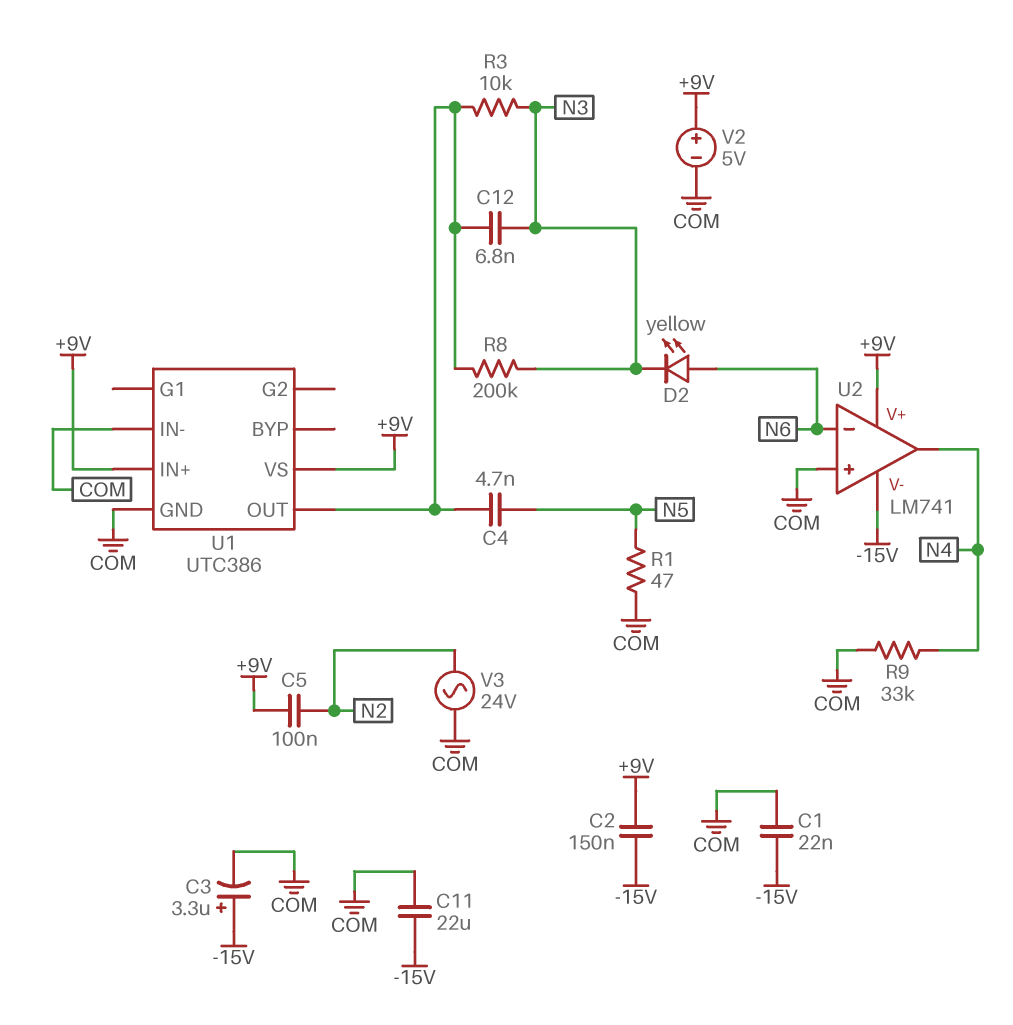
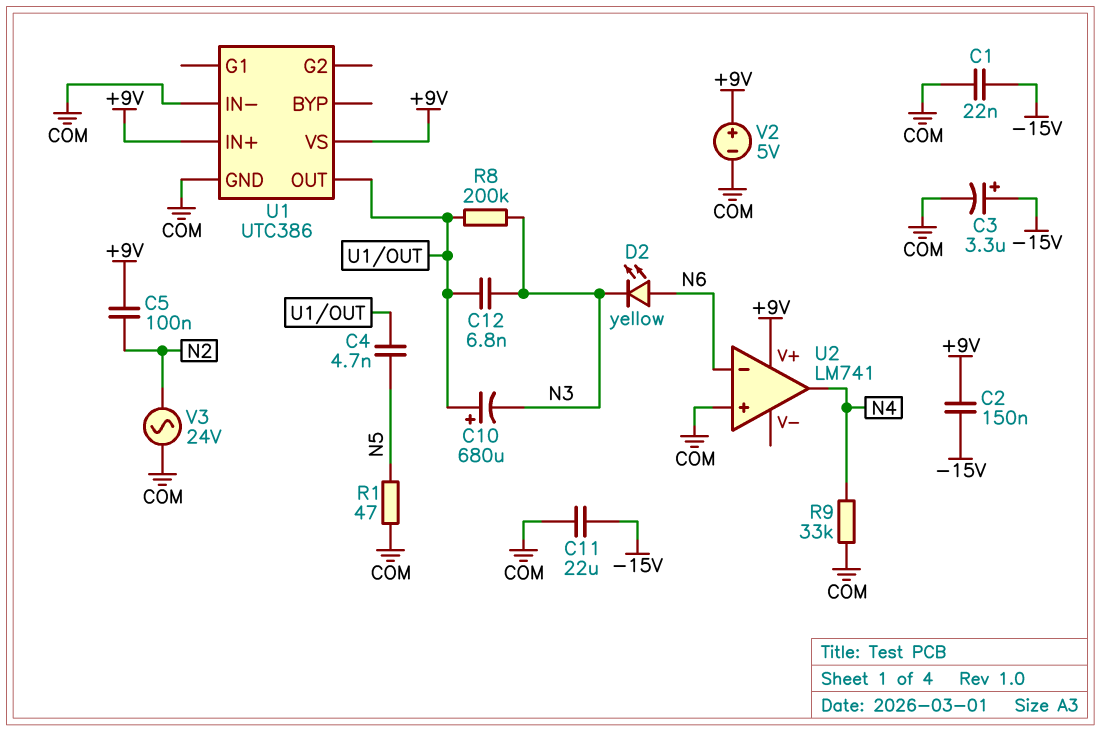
C10: none -> 680uF (plus U1/OUT, minus N3)
R3: 10k (N3, U1/OUT) -> none
U2 pin V-: -15V -> none

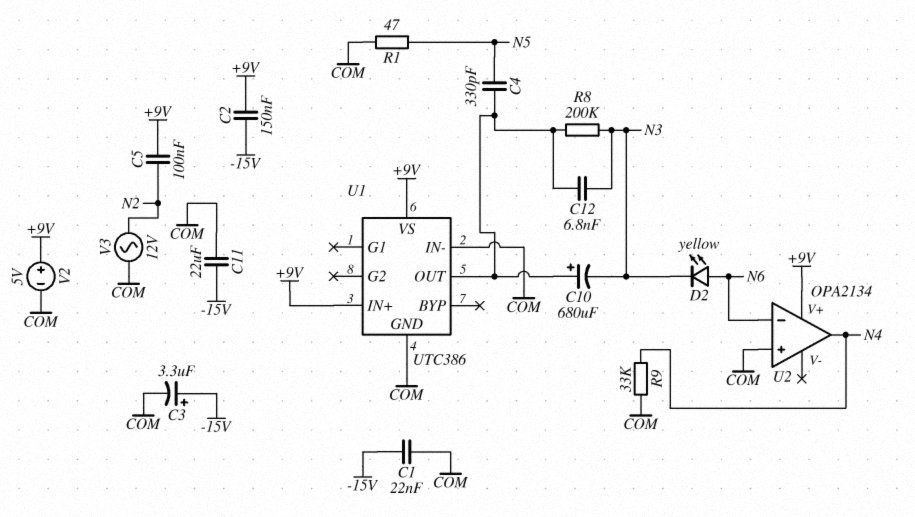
C4: 4.7nF (N5, U1/OUT) -> 330pF (N5, U1/OUT)
U2: LM741 -> OPA2134
V3: AC 24V (COM, N2) -> AC 12V (COM, N2)

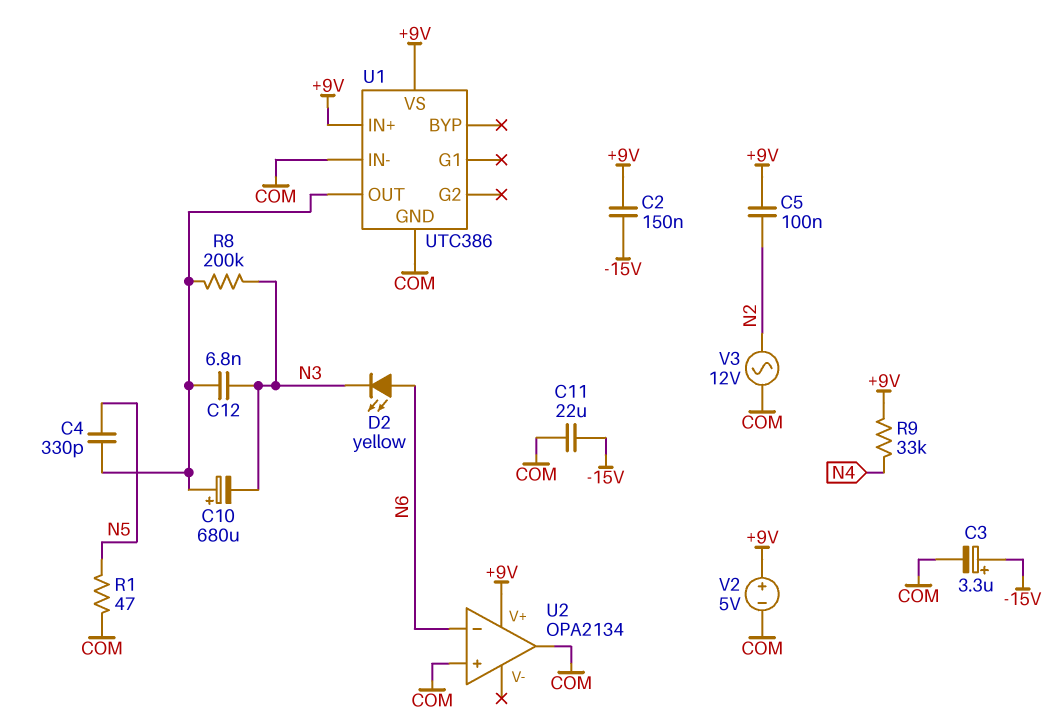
C1: 22nF (-15V, COM) -> none
R9: 33k (COM, N4) -> 33k (+9V, N4)
U2 pin out: N4 -> COM

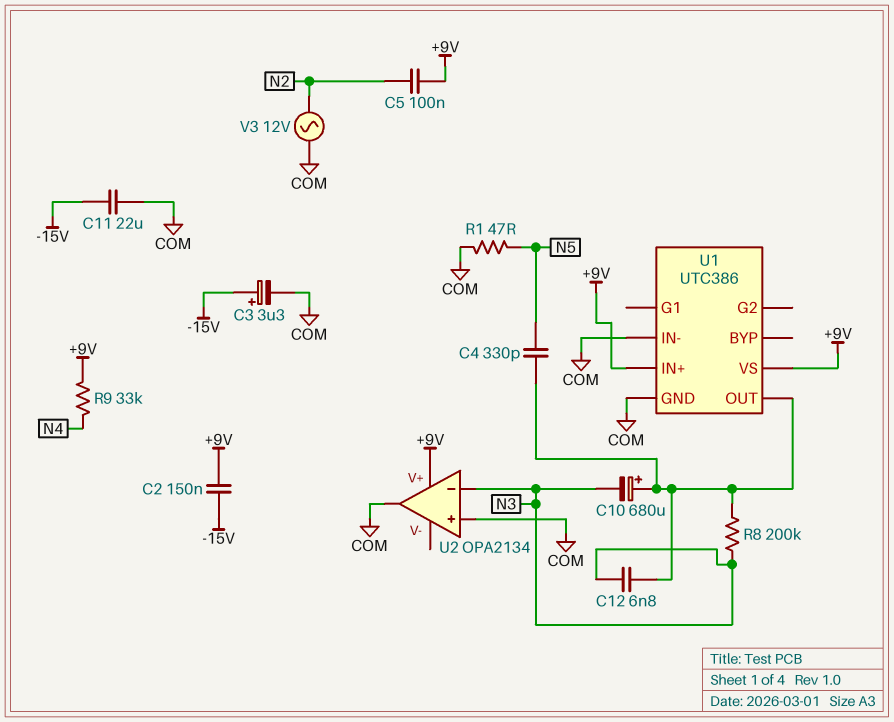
D2: LED yellow (A N6, K N3) -> none
U2 pin in-: N6 -> N3
V2: 5V (plus +9V, minus COM) -> none

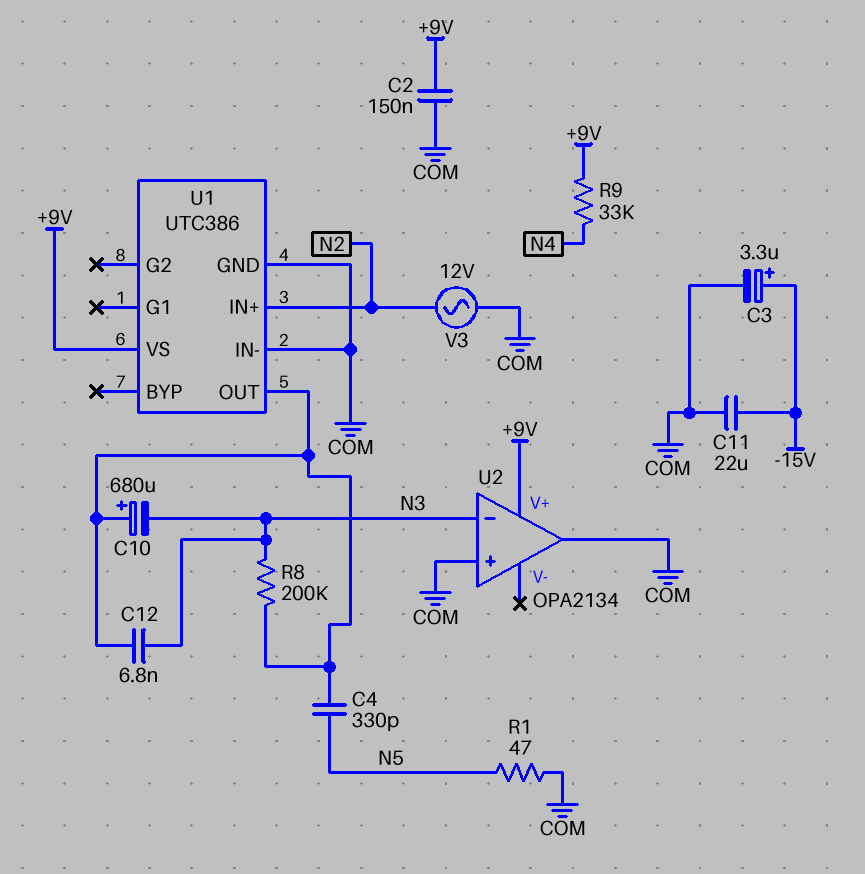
C2: 150nF (+9V, -15V) -> 150nF (+9V, COM)
C5: 100nF (+9V, N2) -> none
U1 pin IN+: +9V -> N2

